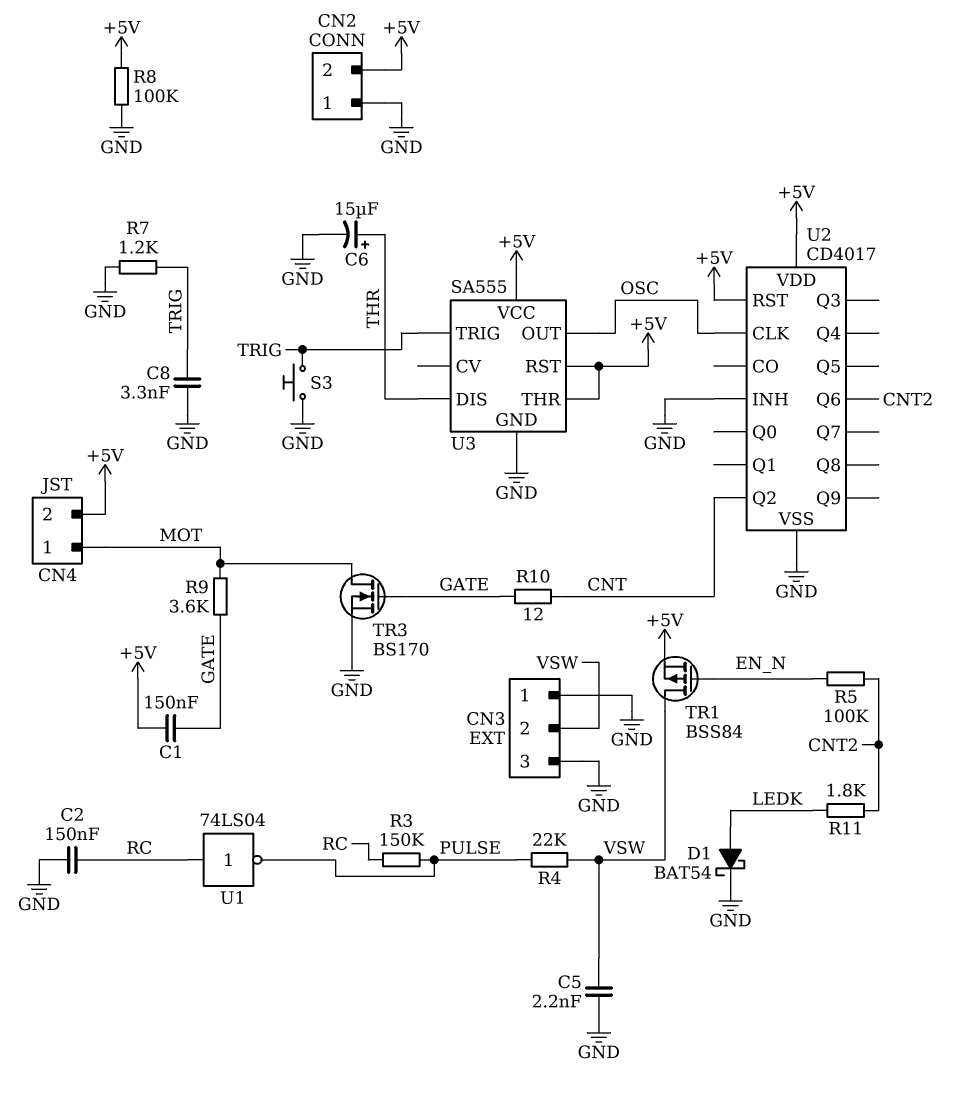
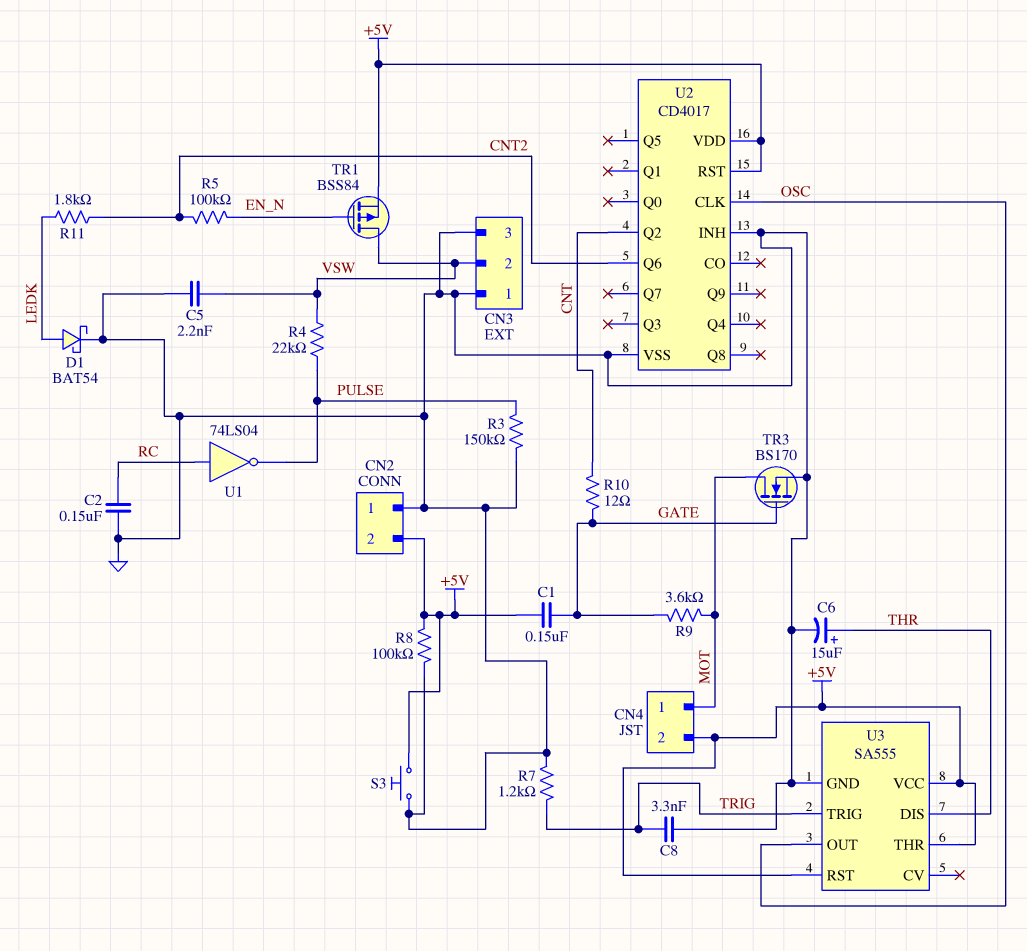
R3: 150k (PULSE, RC) -> 150k (GND, PULSE)
S3: button (GND, TRIG) -> button (+5V, GND)

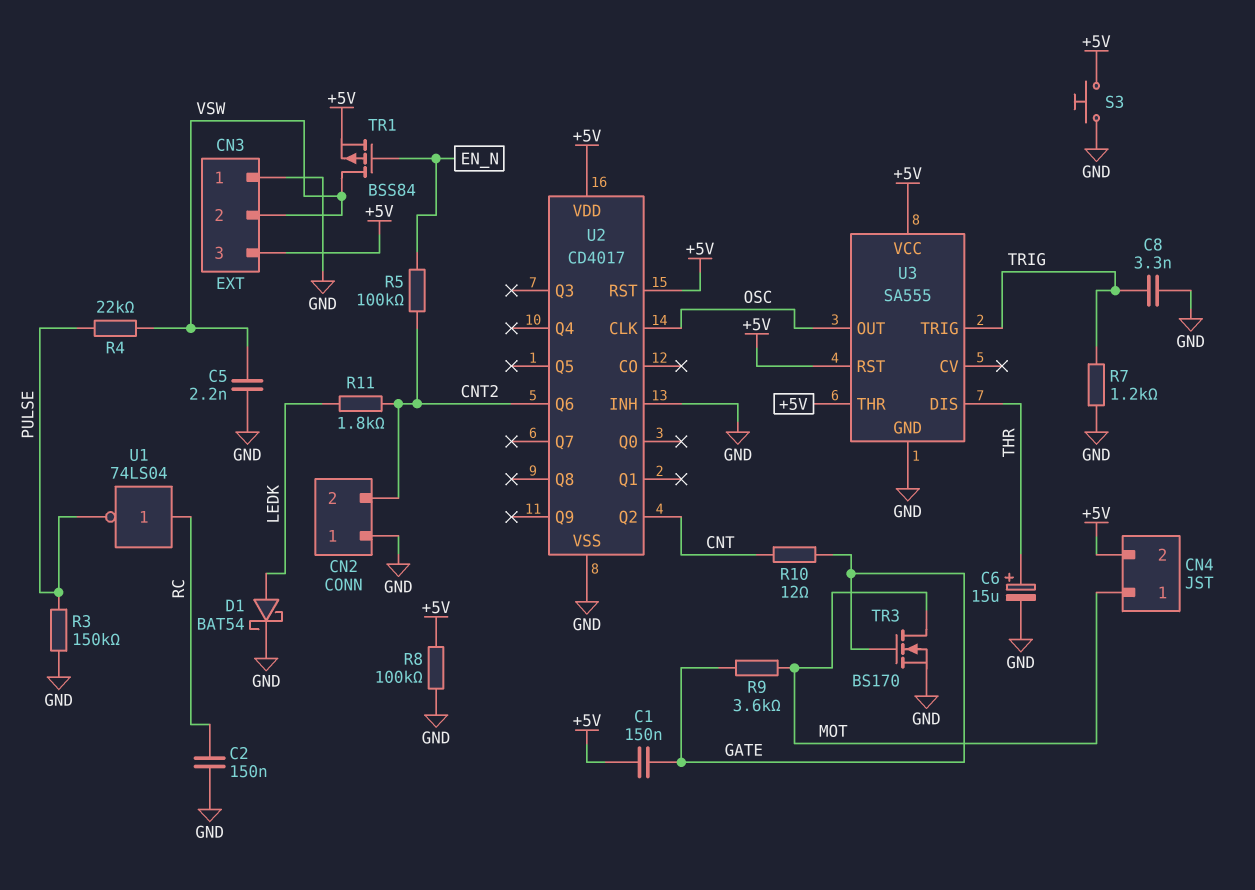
CN2 pin 2: +5V -> CNT2
CN3 pin 3: GND -> +5V

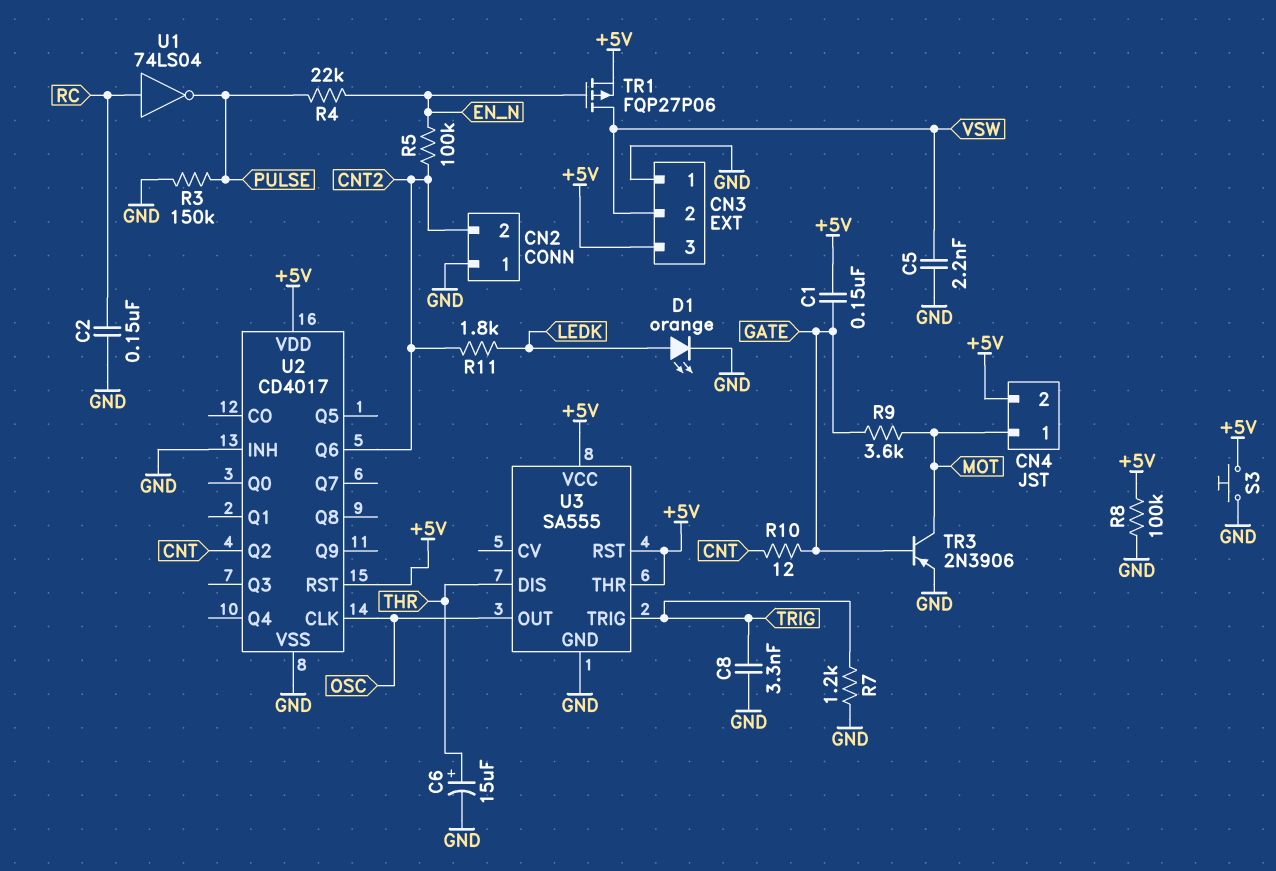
D1: schottky BAT54 (A LEDK, K GND) -> LED orange (A LEDK, K GND)
R4: 22k (PULSE, VSW) -> 22k (EN_N, PULSE)
TR1: PMOS BSS84 (G EN_N, D VSW, S +5V) -> PMOS FQP27P06 (G EN_N, D VSW, S +5V)
TR3: NMOS BS170 (G GATE, D MOT, S GND) -> PNP 2N3906 (B GATE, C MOT, E GND)

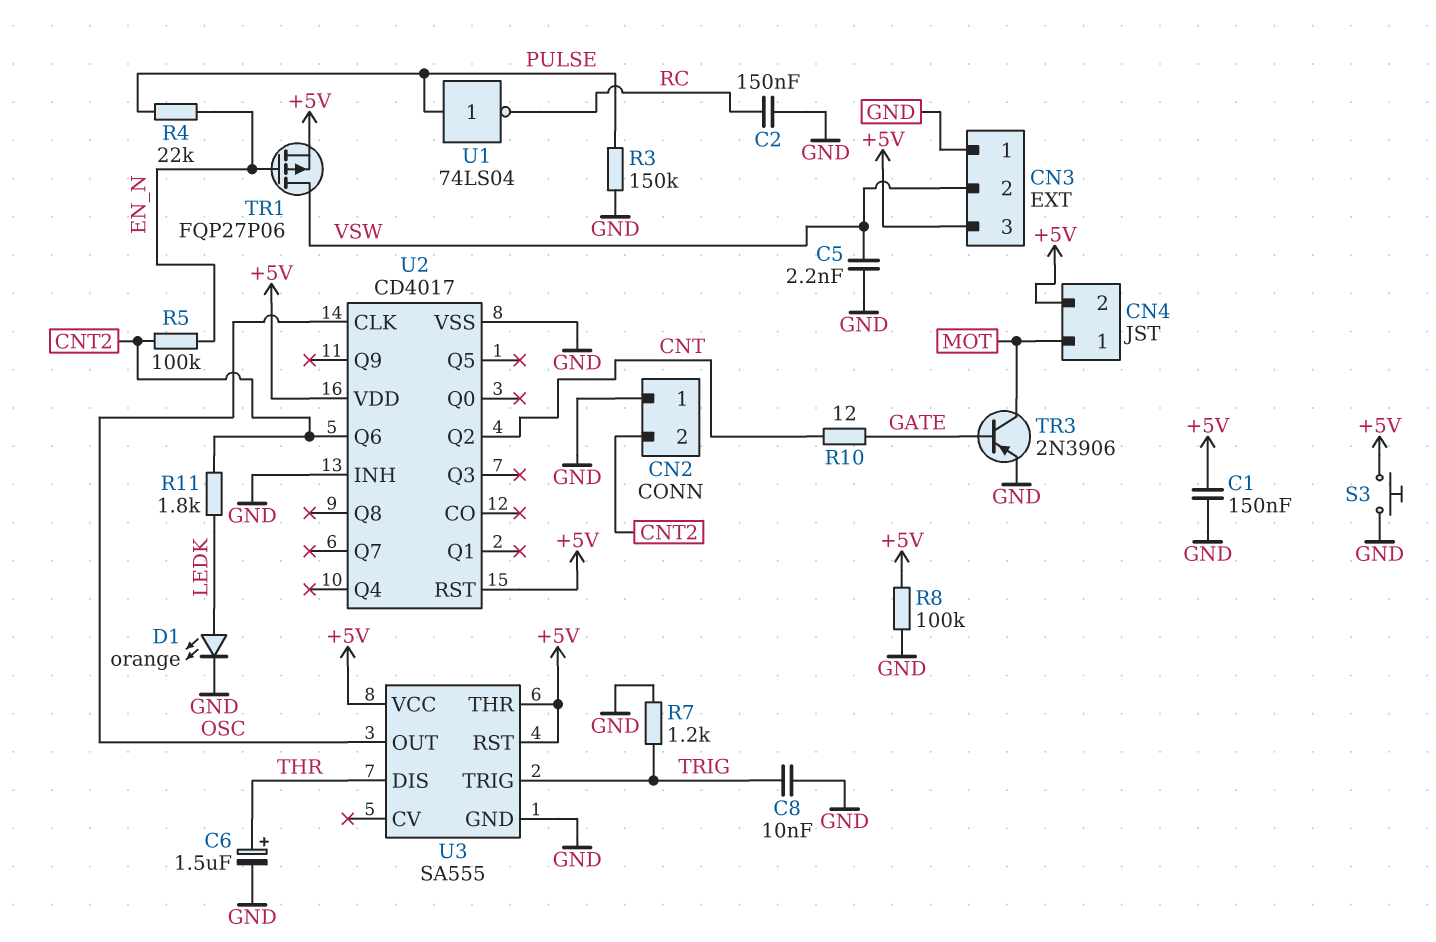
C1: 150nF (+5V, GATE) -> 150nF (+5V, GND)
C6: 15uF (plus THR, minus GND) -> 1.5uF (plus THR, minus GND)
C8: 3.3nF (GND, TRIG) -> 10nF (GND, TRIG)
R9: 3.6k (GATE, MOT) -> none
U1: NOT 74LS04 (in RC, out PULSE) -> NOT 74LS04 (in PULSE, out RC)

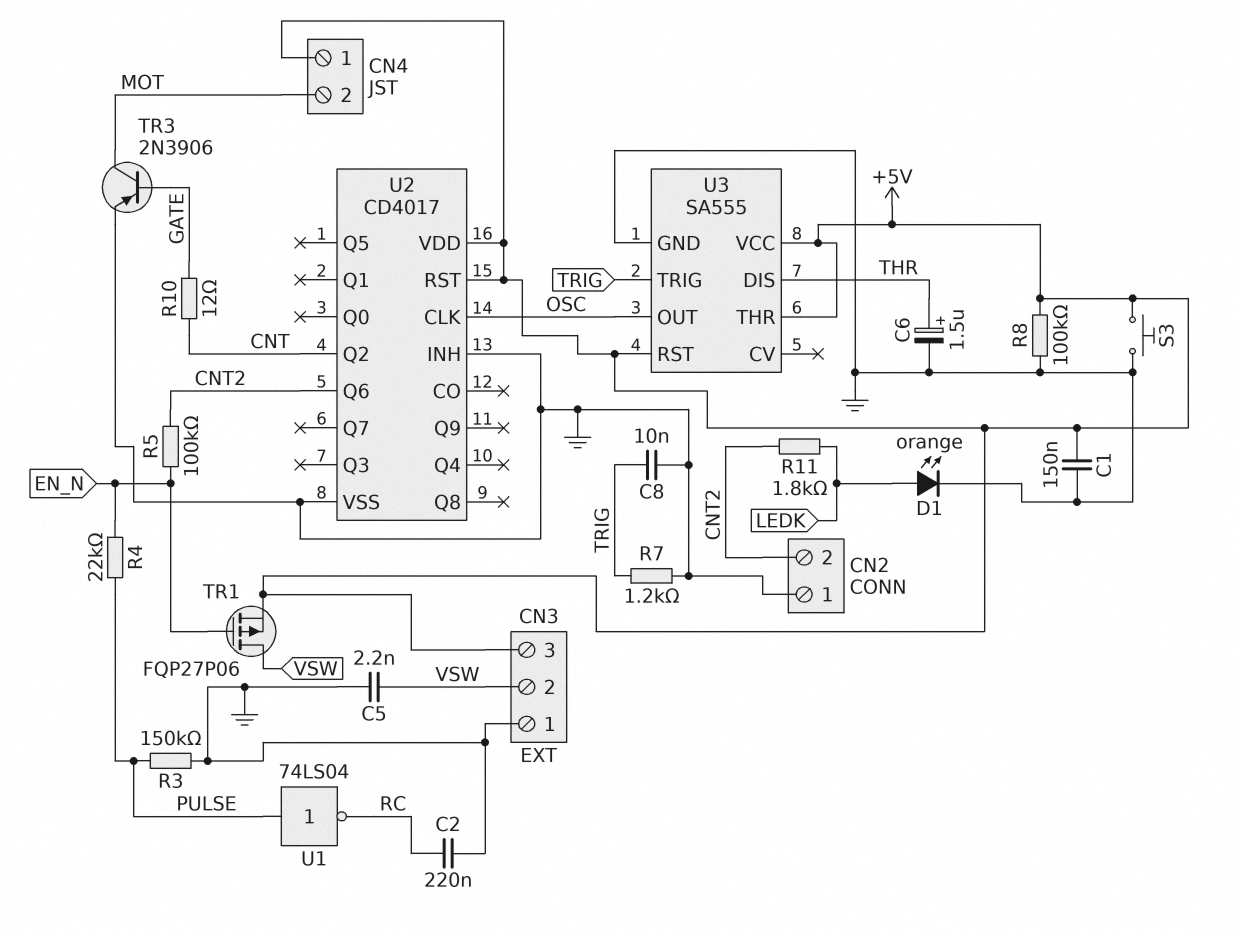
C2: 150nF (GND, RC) -> 220nF (GND, RC)
CN4 pin 1: MOT -> +5V
CN4 pin 2: +5V -> MOT

